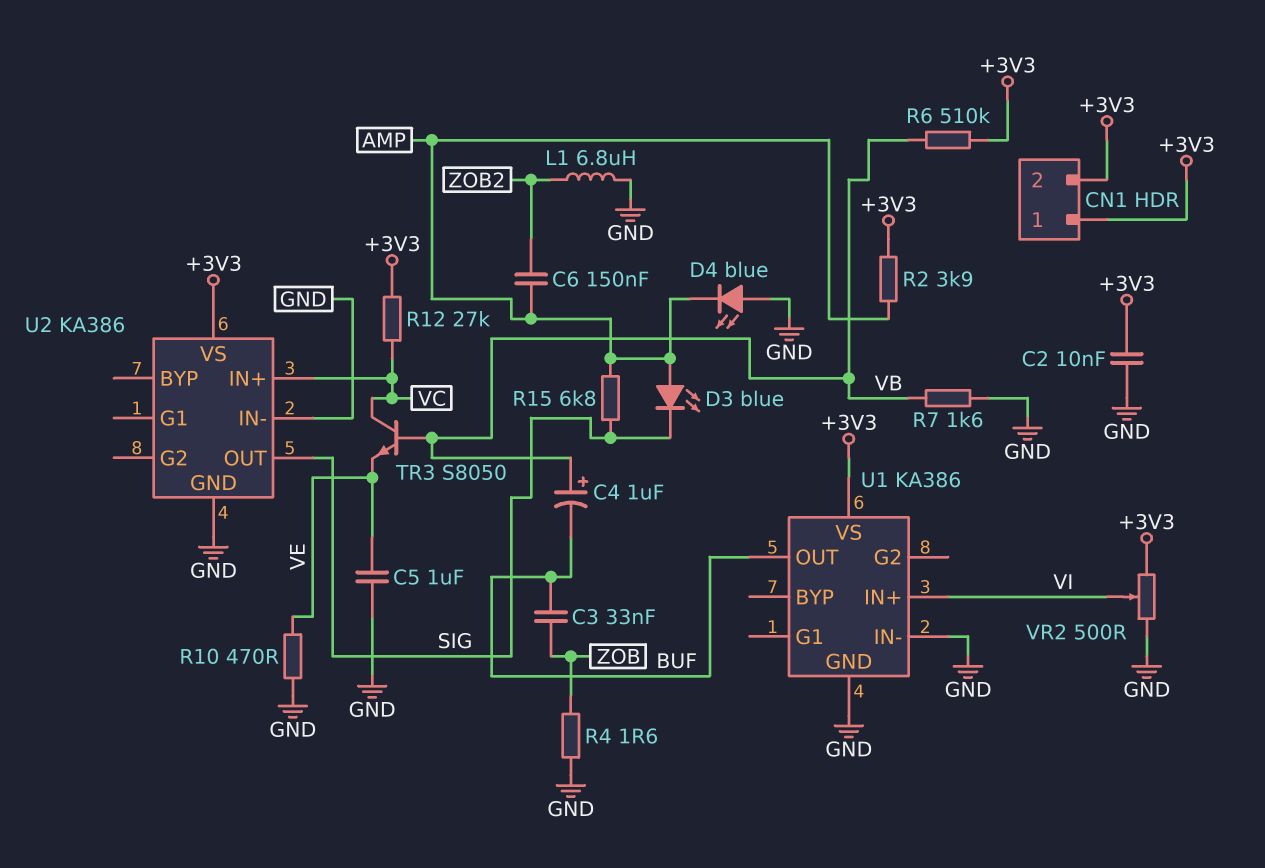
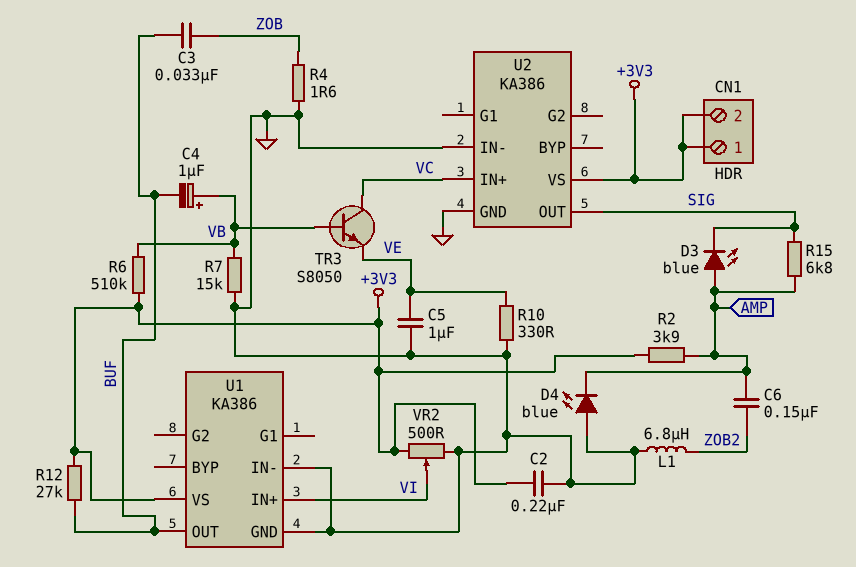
C2: 10nF (+3V3, GND) -> 220nF (+3V3, GND)
R7: 1.6k (GND, VB) -> 15k (GND, VB)
R10: 470 (GND, VE) -> 330 (GND, VE)
R12: 27k (+3V3, VC) -> 27k (+3V3, BUF)

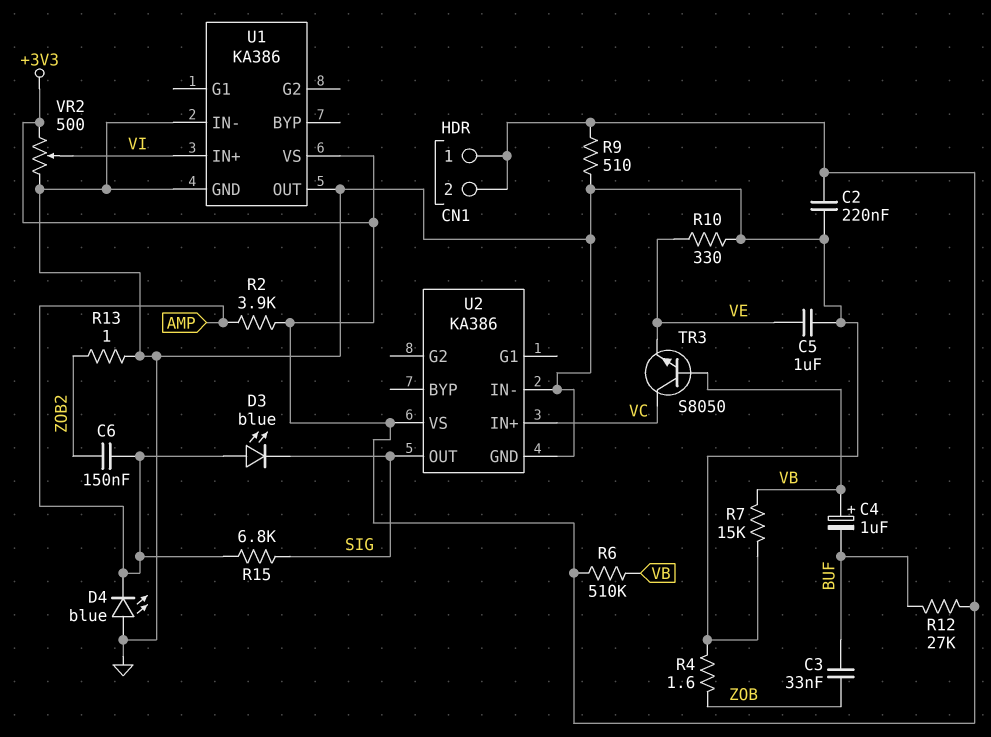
L1: 6.8uH (GND, ZOB2) -> none
R9: none -> 510 (+3V3, GND)
R13: none -> 1 (GND, ZOB2)
U1 pin OUT: BUF -> GND

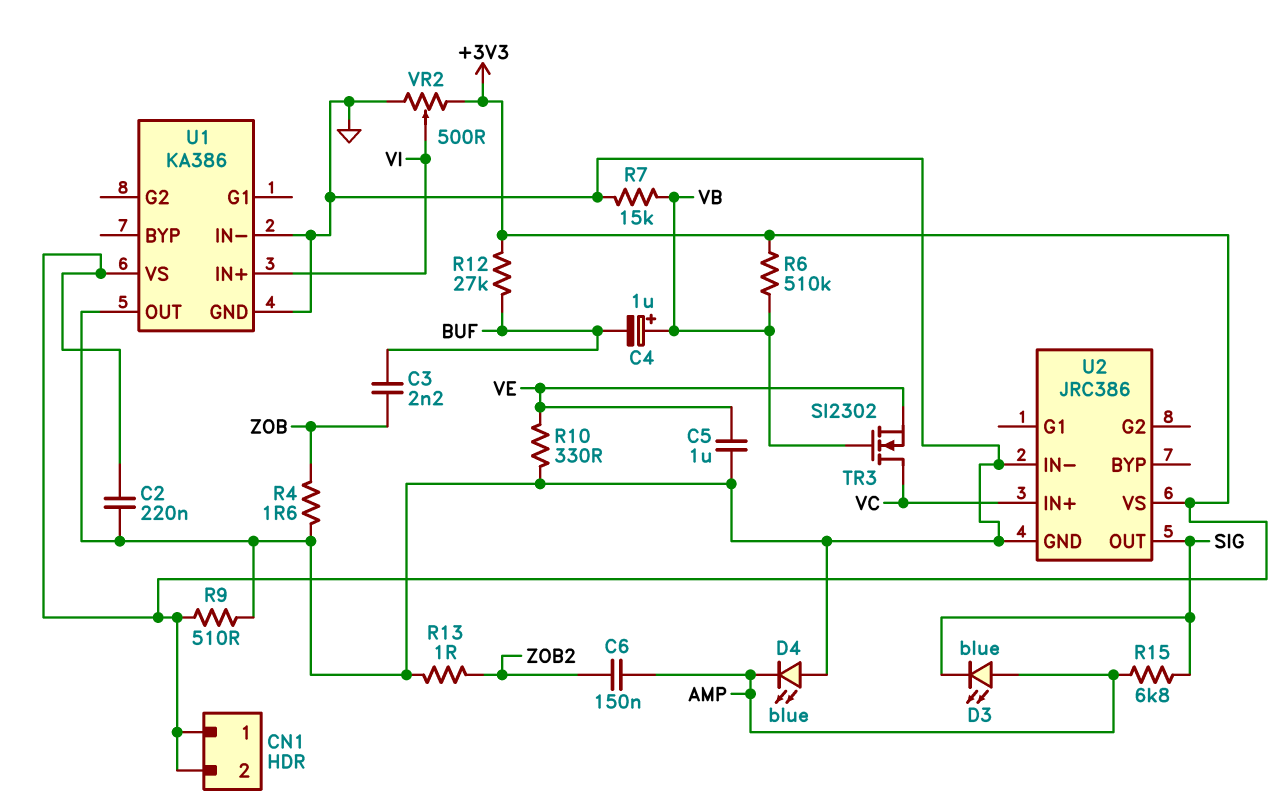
C3: 33nF (BUF, ZOB) -> 2.2nF (BUF, ZOB)
R2: 3.9k (+3V3, AMP) -> none
TR3: NPN S8050 (B VB, C VC, E VE) -> NMOS SI2302 (G VB, D VC, S VE)
U2: KA386 -> JRC386

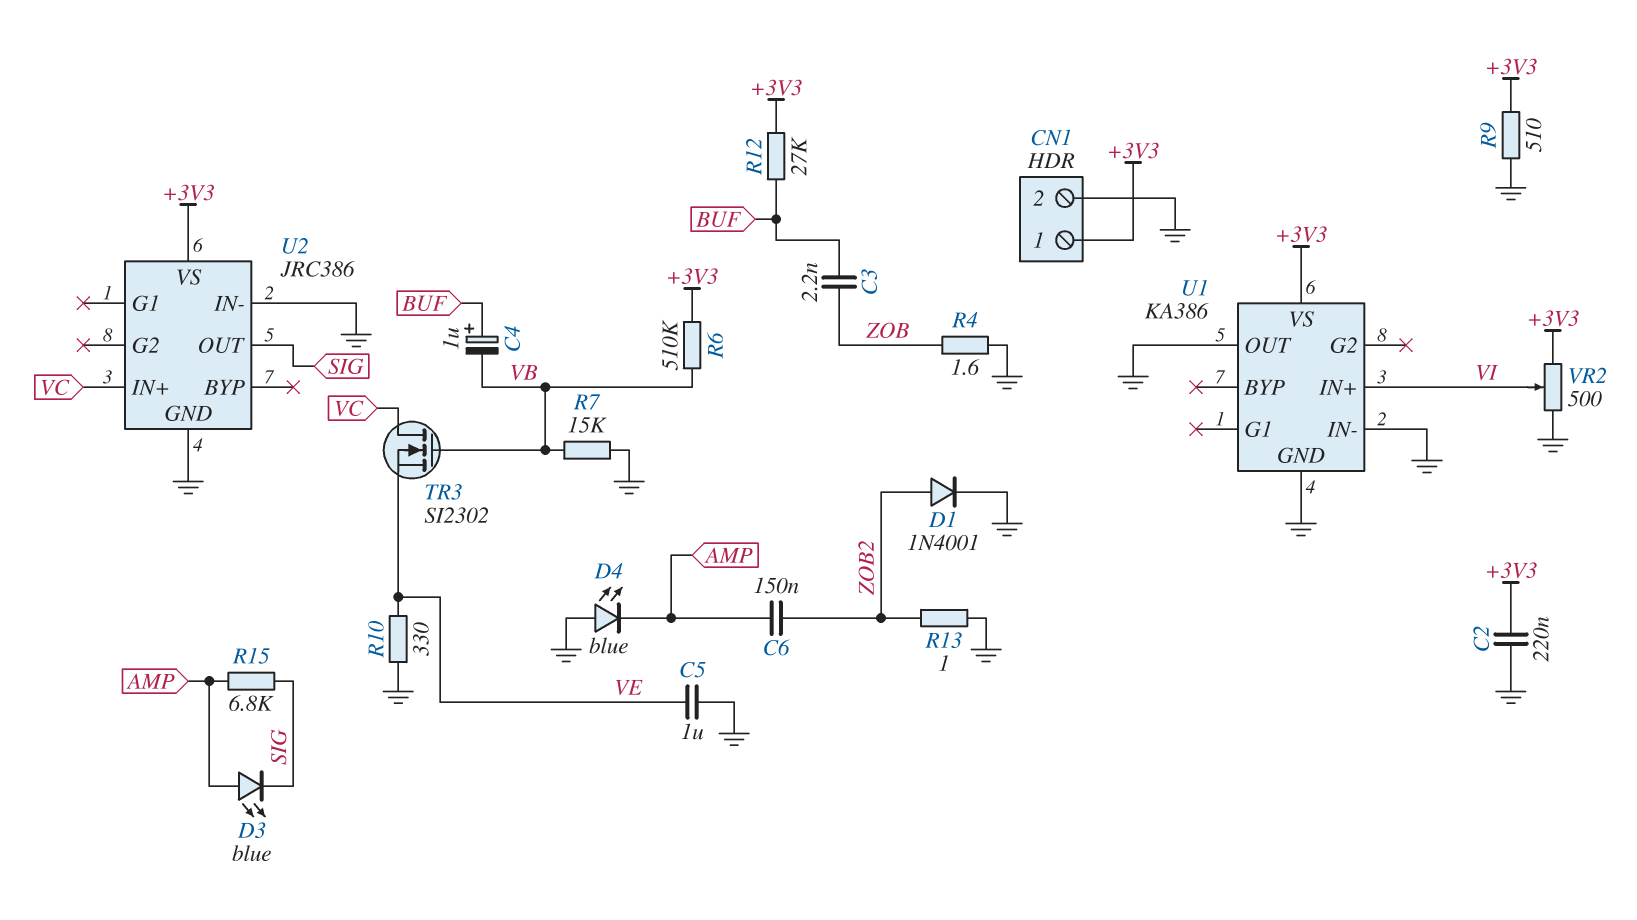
C4: 1uF (plus VB, minus BUF) -> 1uF (plus BUF, minus VB)
CN1 pin 2: +3V3 -> GND
D1: none -> diode 1N4001 (A ZOB2, K GND)

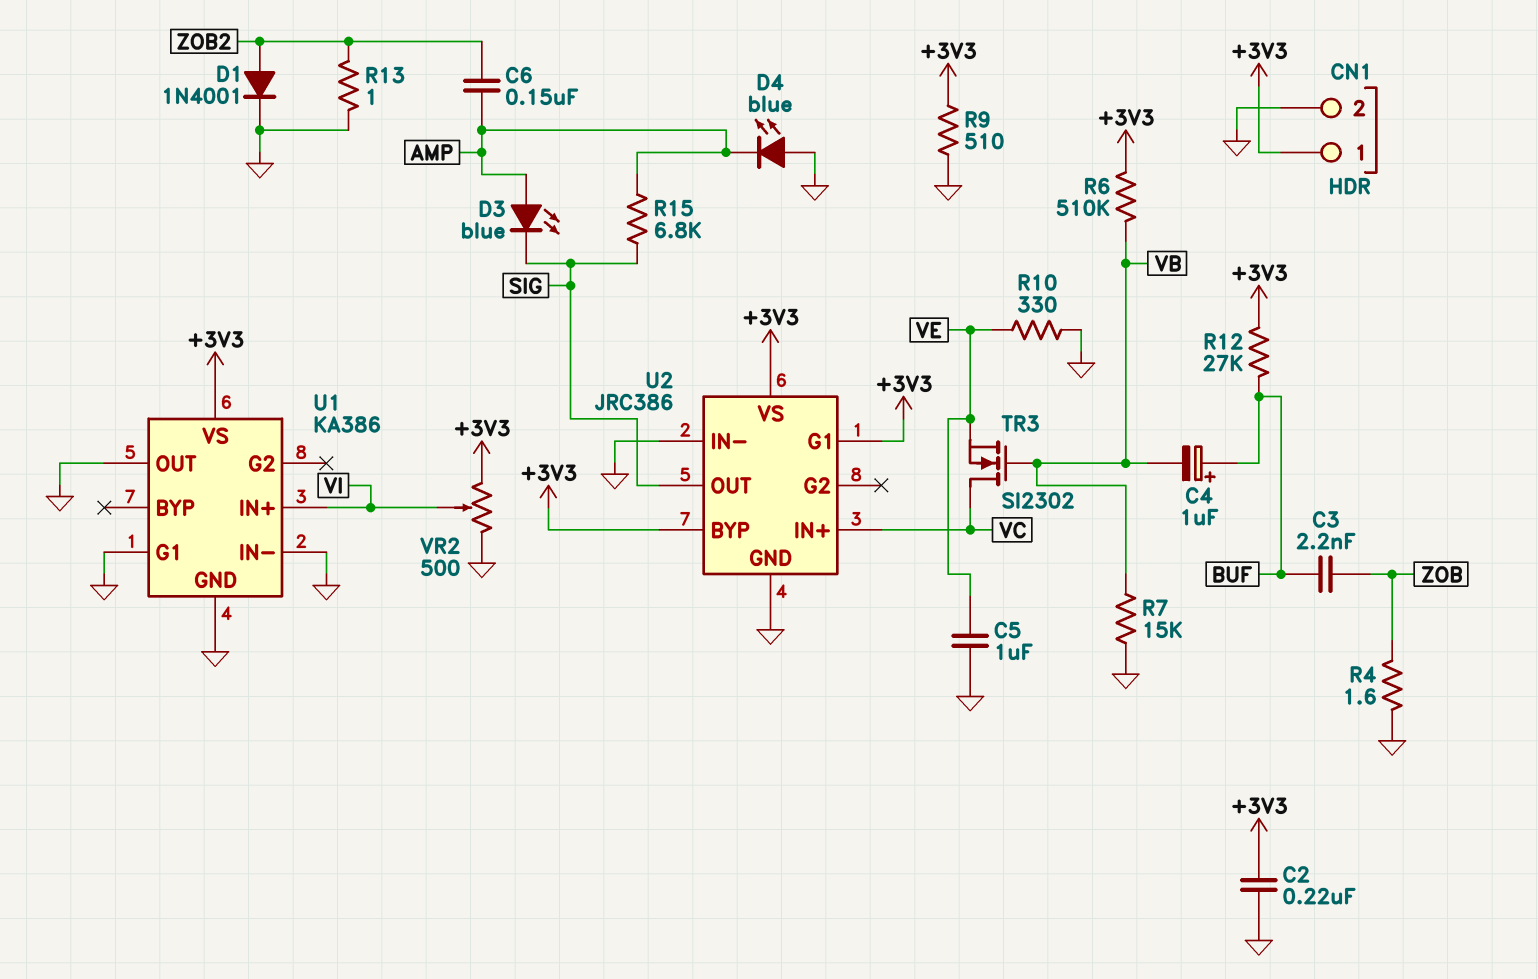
U1 pin G1: none -> GND
U2 pin BYP: none -> +3V3
U2 pin G1: none -> +3V3

